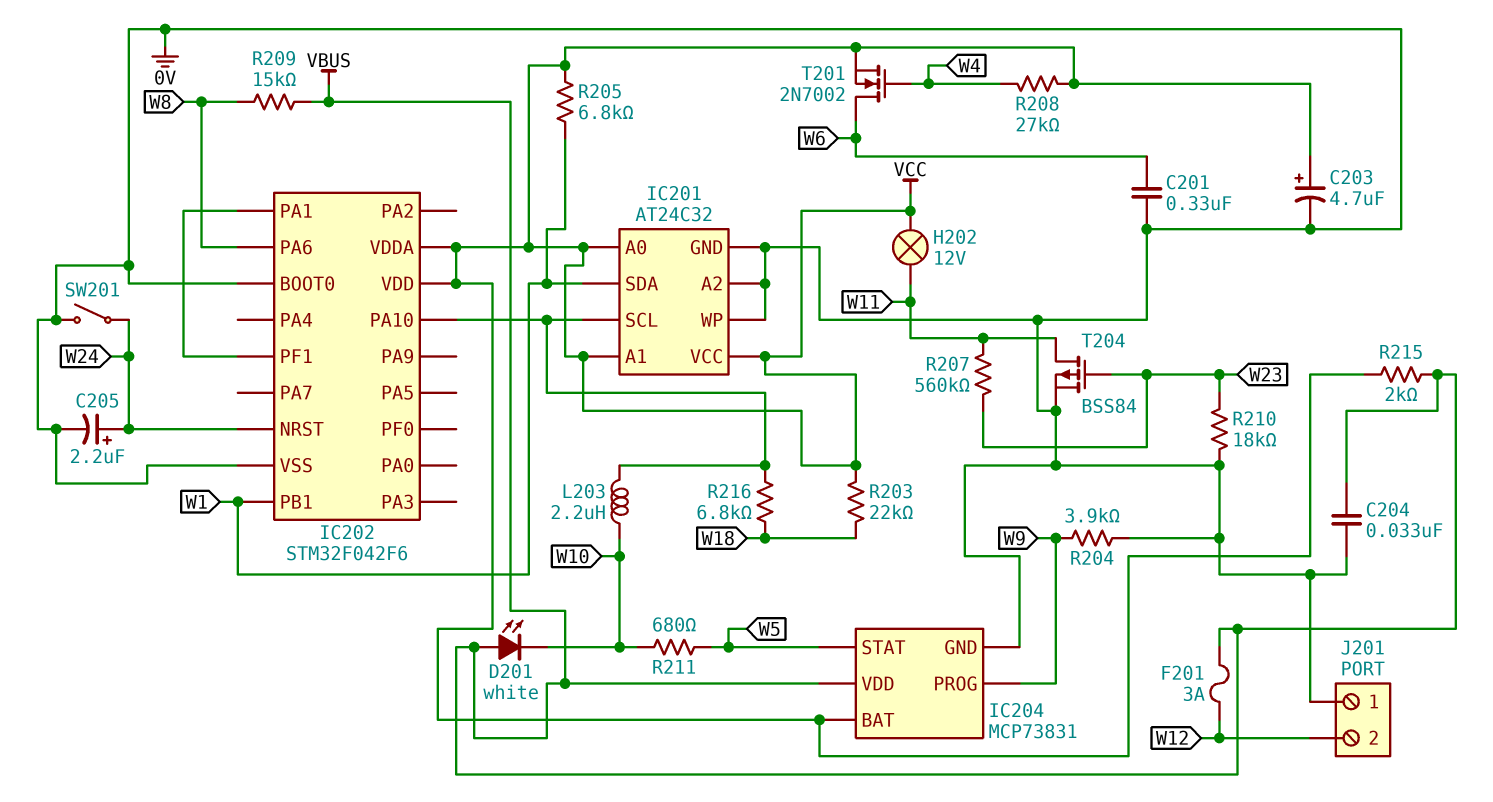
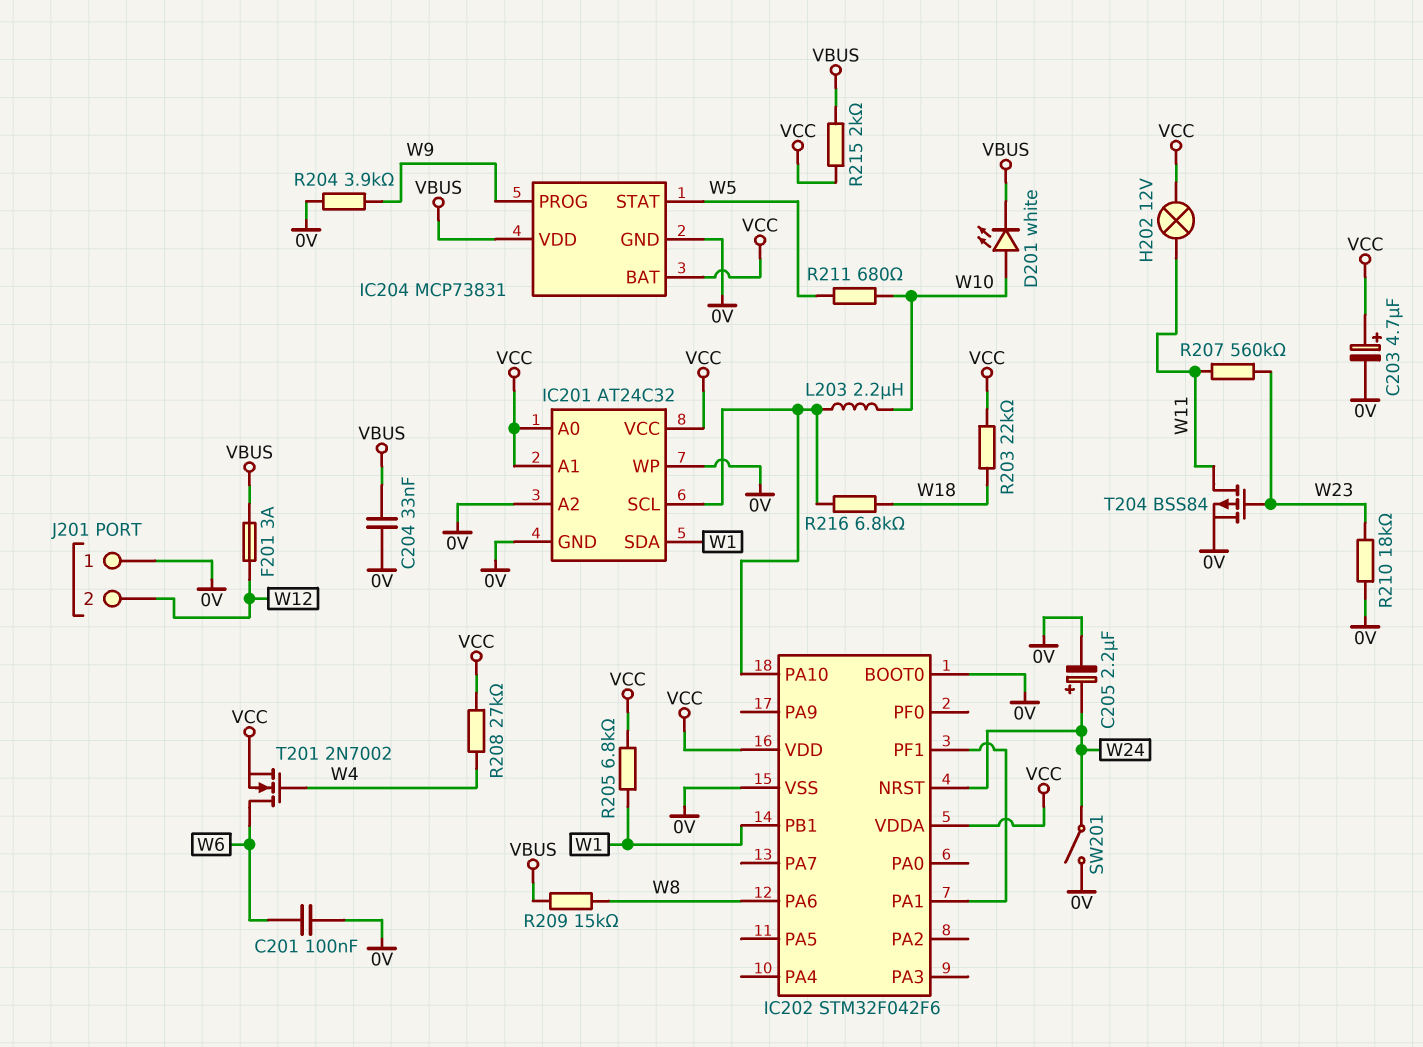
C201: 330nF (0V, W6) -> 100nF (0V, W6)
D201: LED white (A VBUS, K W10) -> LED white (A W10, K VBUS)

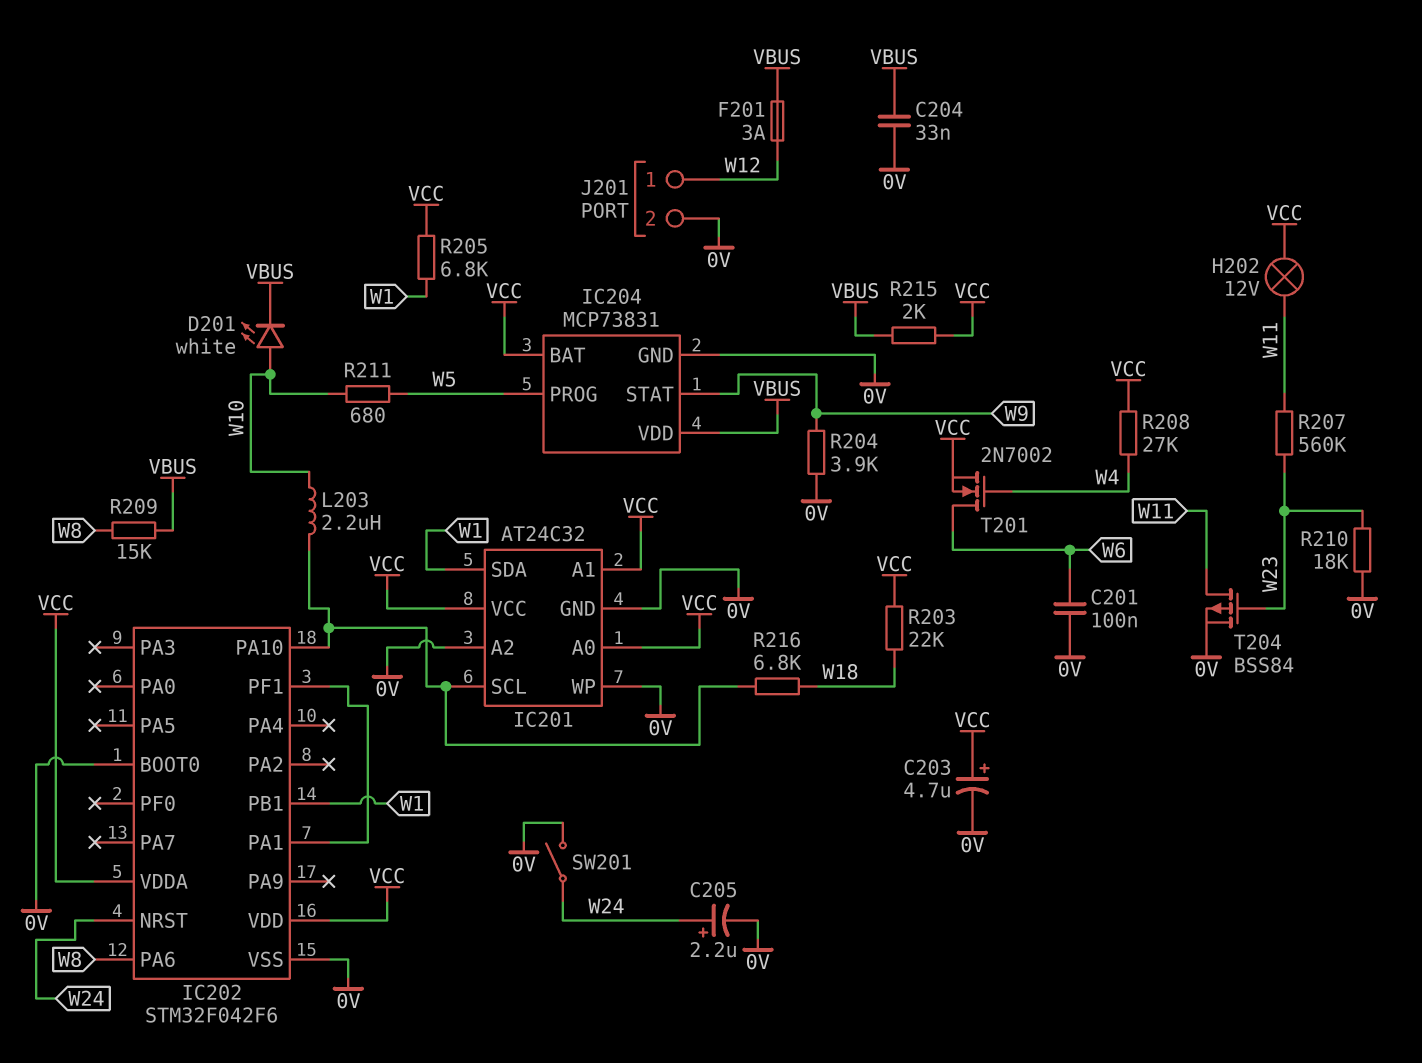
IC204 pin PROG: W9 -> W5
IC204 pin STAT: W5 -> W9
J201 pin 1: 0V -> W12
J201 pin 2: W12 -> 0V

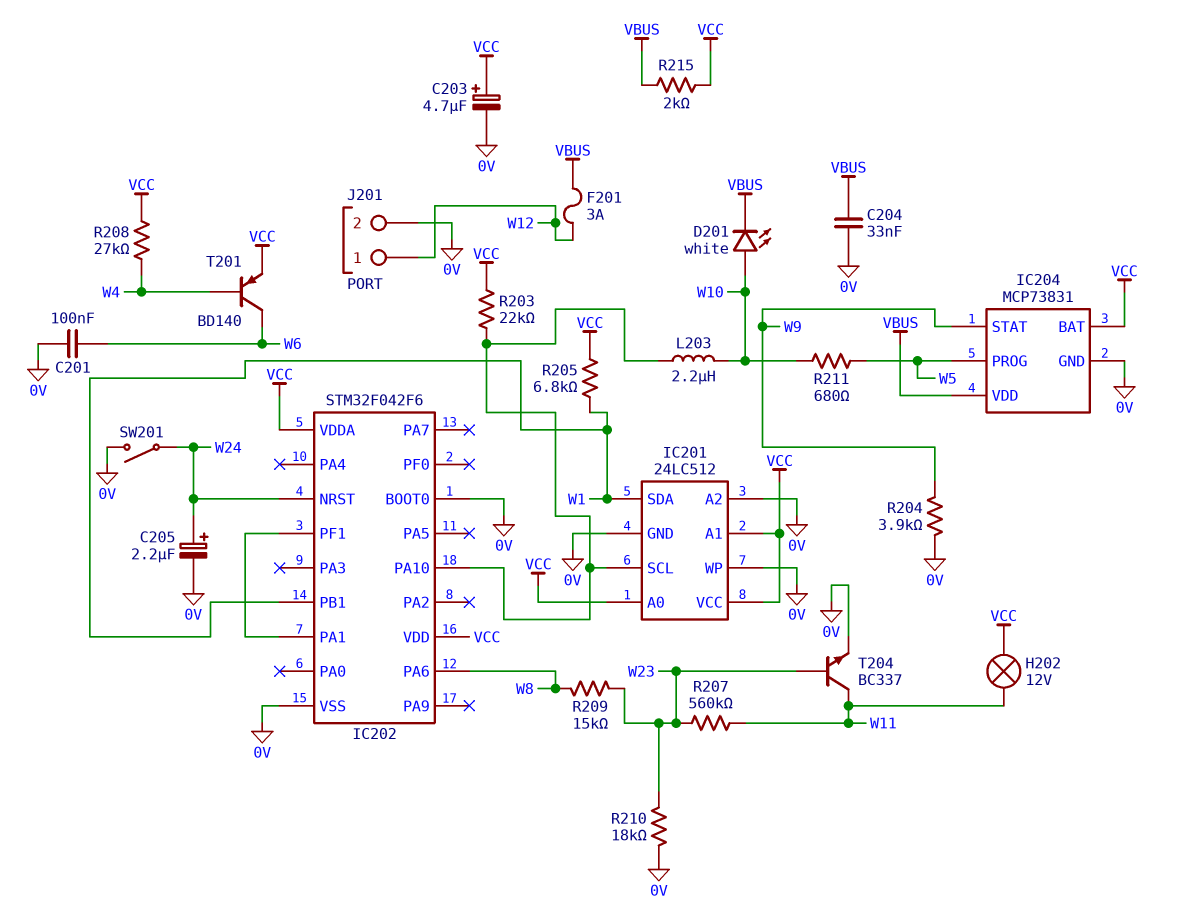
IC201: AT24C32 -> 24LC512
R203: 22k (VCC, W18) -> 22k (IC201/SCL, VCC)
R209: 15k (VBUS, W8) -> 15k (W8, W23)
R216: 6.8k (IC201/SCL, W18) -> none
T201: NMOS 2N7002 (G W4, D W6, S VCC) -> PNP BD140 (B W4, C W6, E VCC)
T204: PMOS BSS84 (G W23, D W11, S 0V) -> NPN BC337 (B W23, C W11, E 0V)

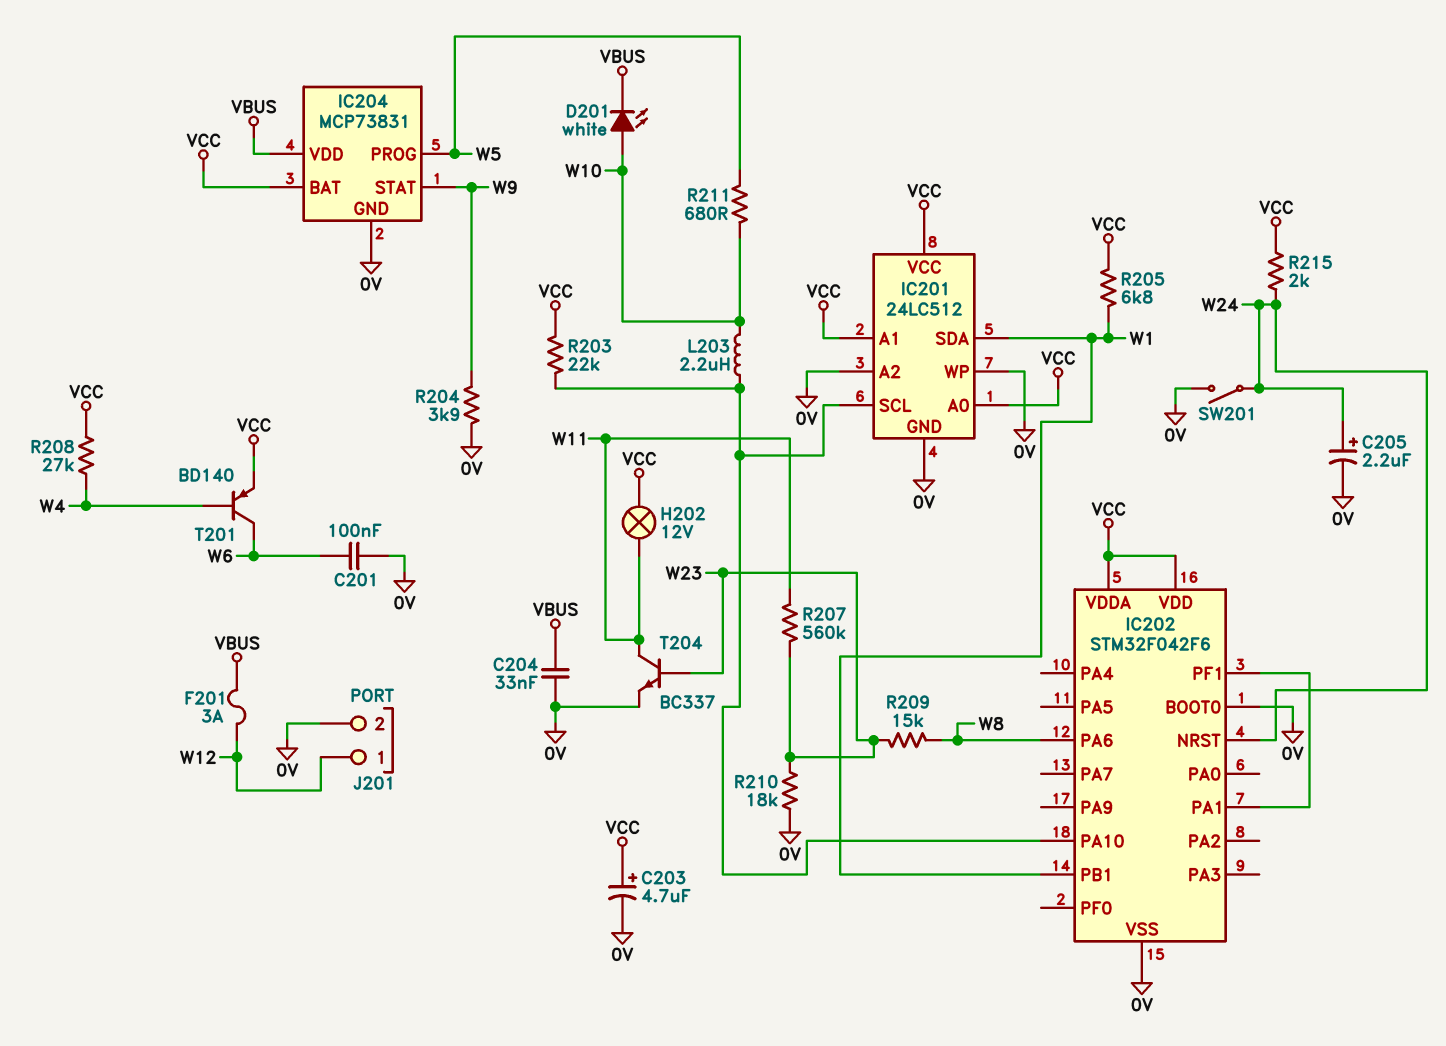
R215: 2k (VBUS, VCC) -> 2k (VCC, W24)

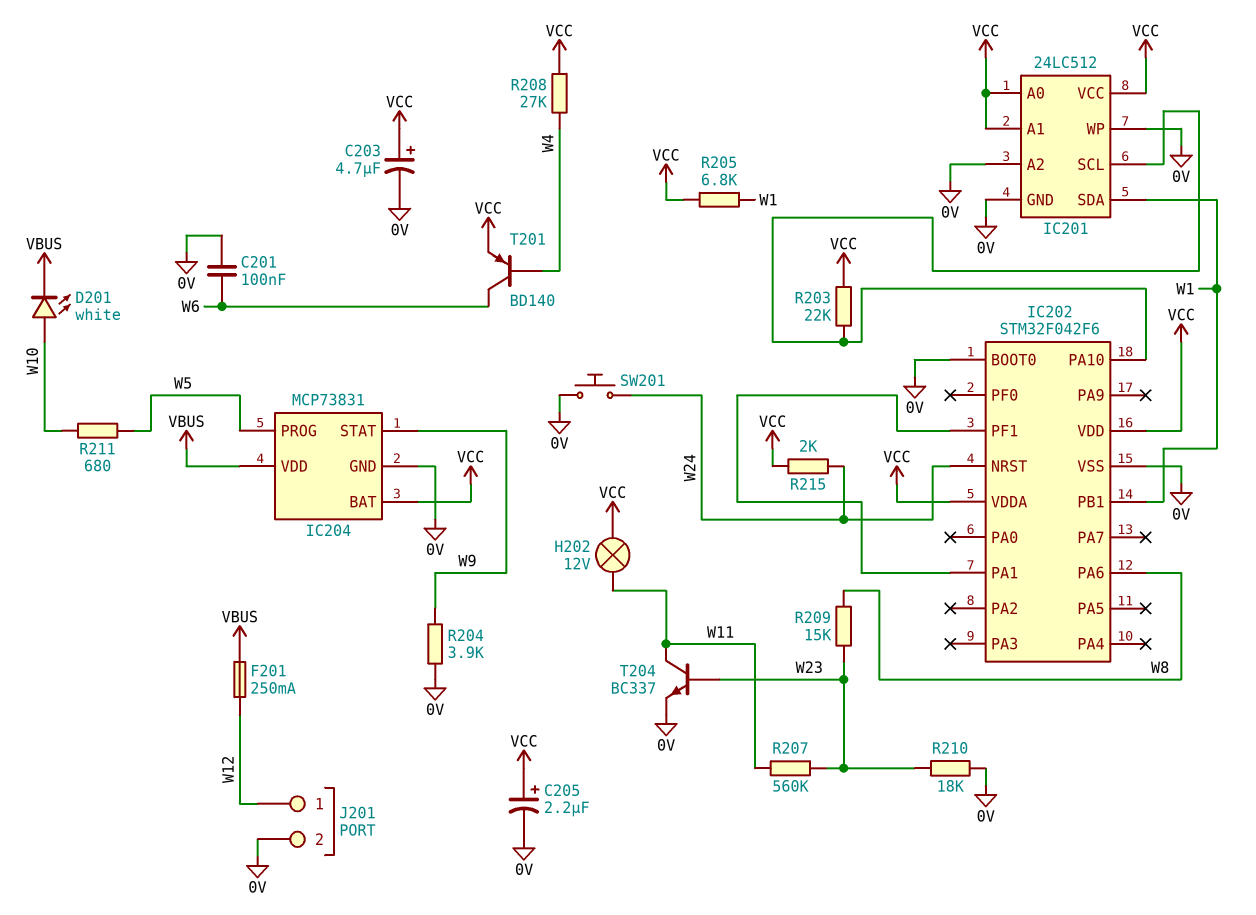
C204: 33nF (0V, VBUS) -> none
C205: 2.2uF (plus W24, minus 0V) -> 2.2uF (plus VCC, minus 0V)
F201: 3A (VBUS, W12) -> 250mA (VBUS, W12)
L203: 2.2uH (IC201/SCL, W10) -> none
SW201: switch (0V, W24) -> button (0V, W24)

